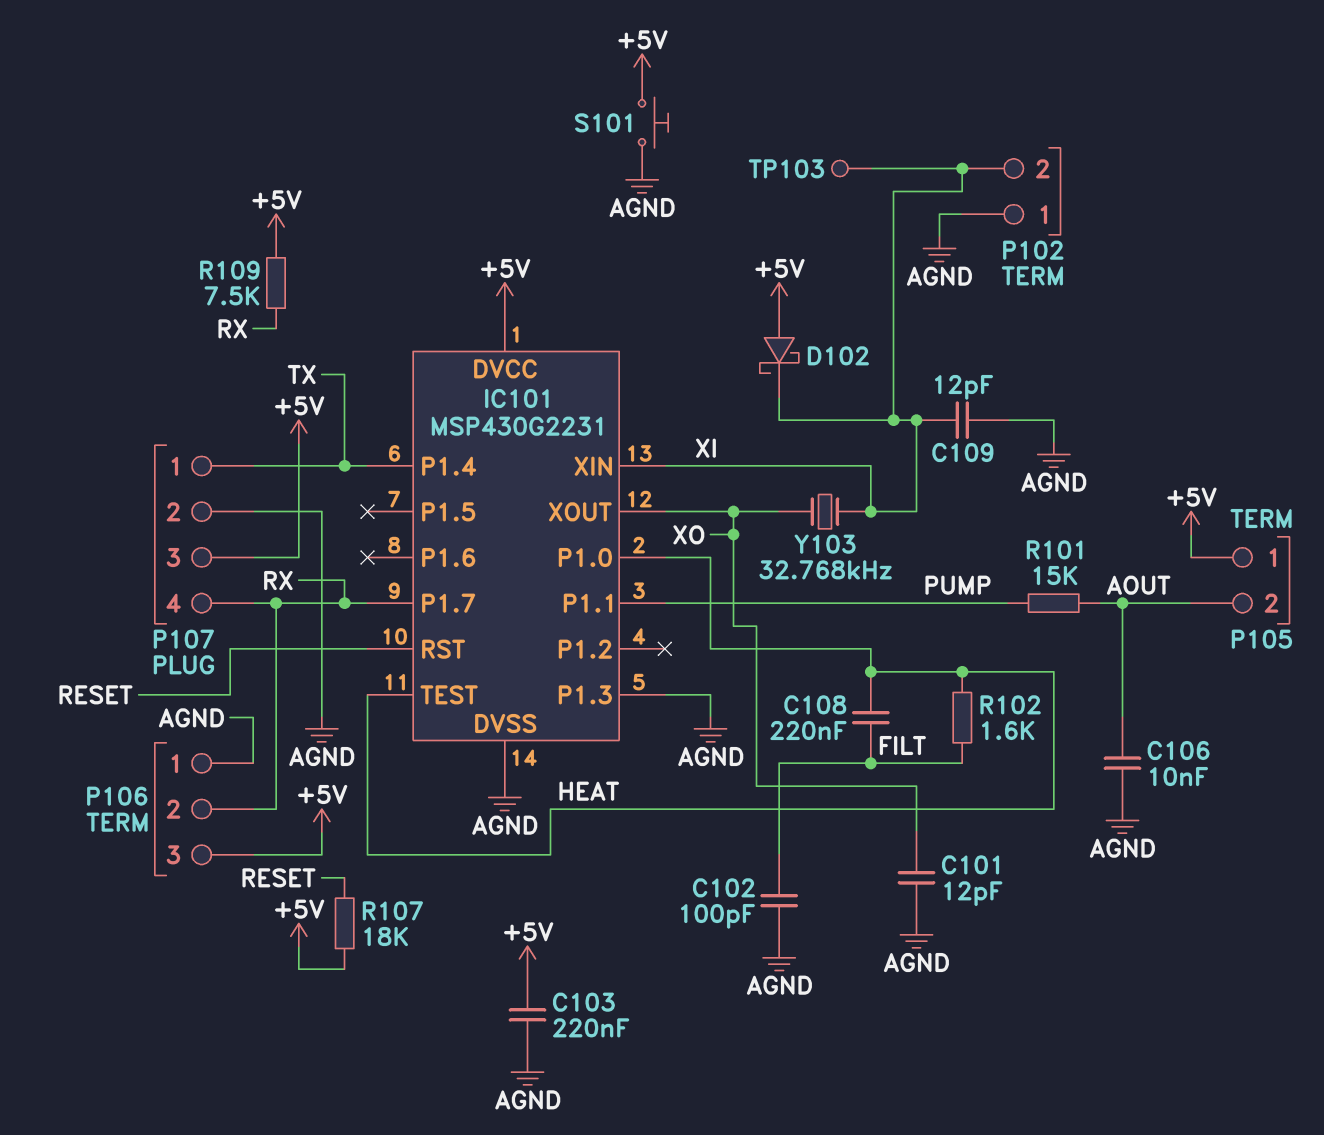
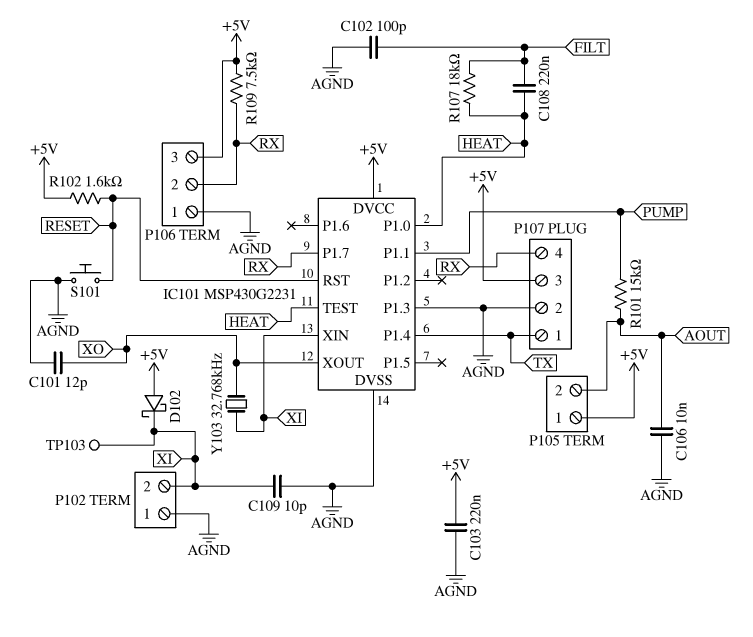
C109: 12pF (AGND, XI) -> 10pF (AGND, XI)
R102: 1.6k (FILT, HEAT) -> 1.6k (+5V, RESET)
R107: 18k (+5V, RESET) -> 18k (FILT, HEAT)
S101: button (+5V, AGND) -> button (AGND, RESET)

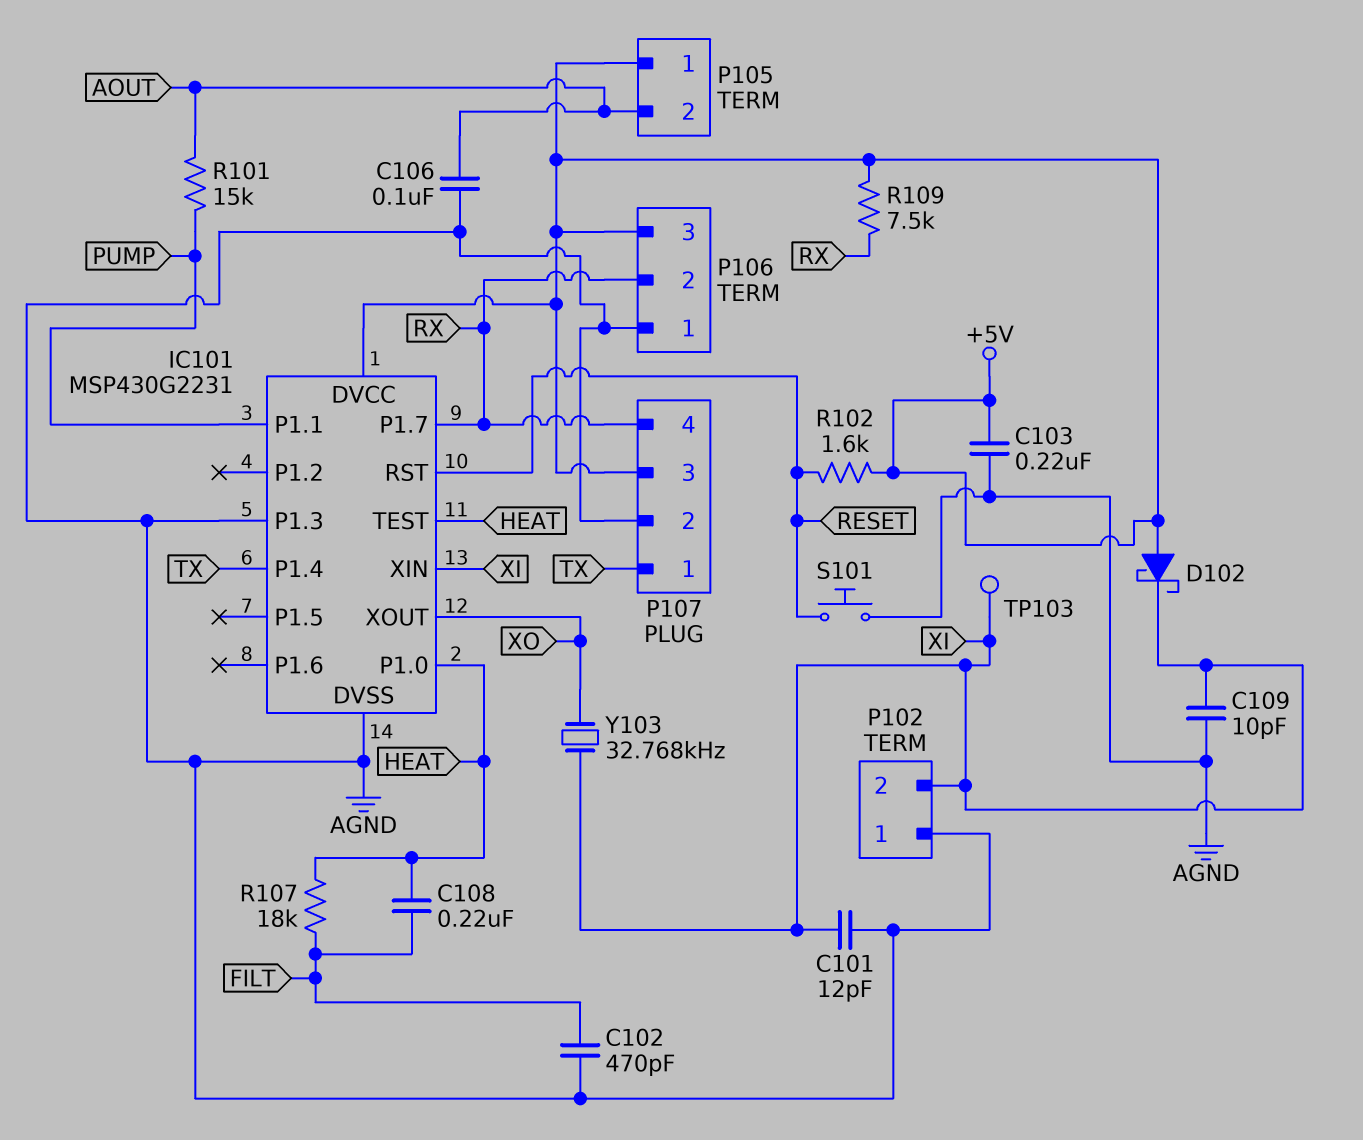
C101: 12pF (AGND, XO) -> 12pF (AGND, XI)
C102: 100pF (AGND, FILT) -> 470pF (AGND, FILT)
C106: 10nF (AGND, AOUT) -> 100nF (AGND, AOUT)

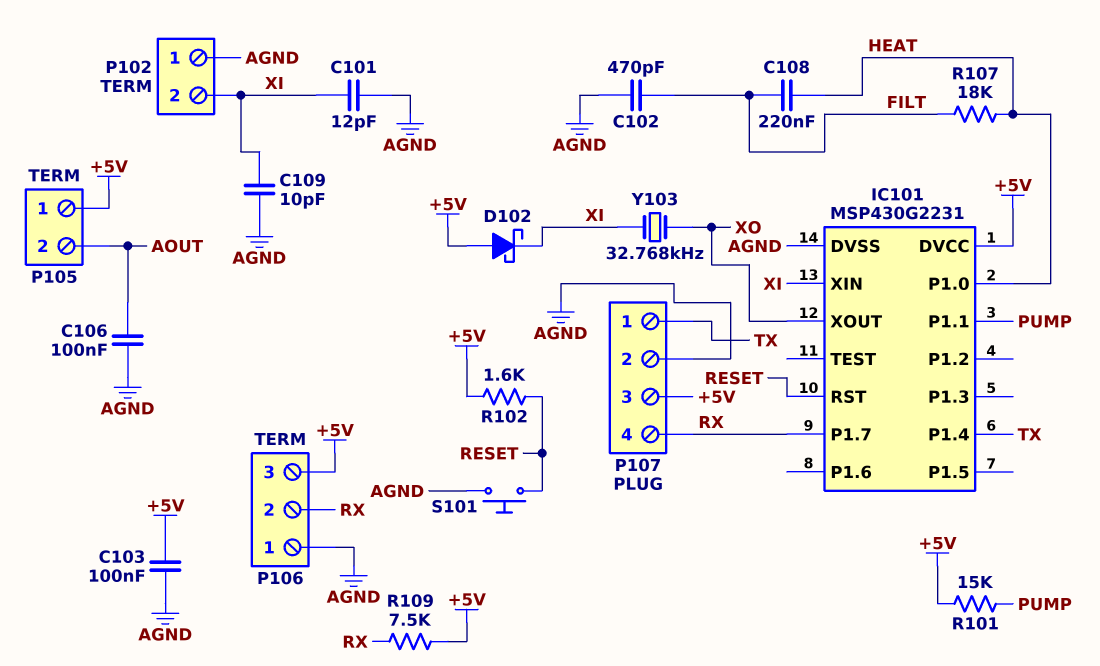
C103: 220nF (+5V, AGND) -> 100nF (+5V, AGND)
IC101 pin P1.3: AGND -> none
IC101 pin TEST: HEAT -> none
R101: 15k (AOUT, PUMP) -> 15k (+5V, PUMP)
TP103: test point (XI) -> none

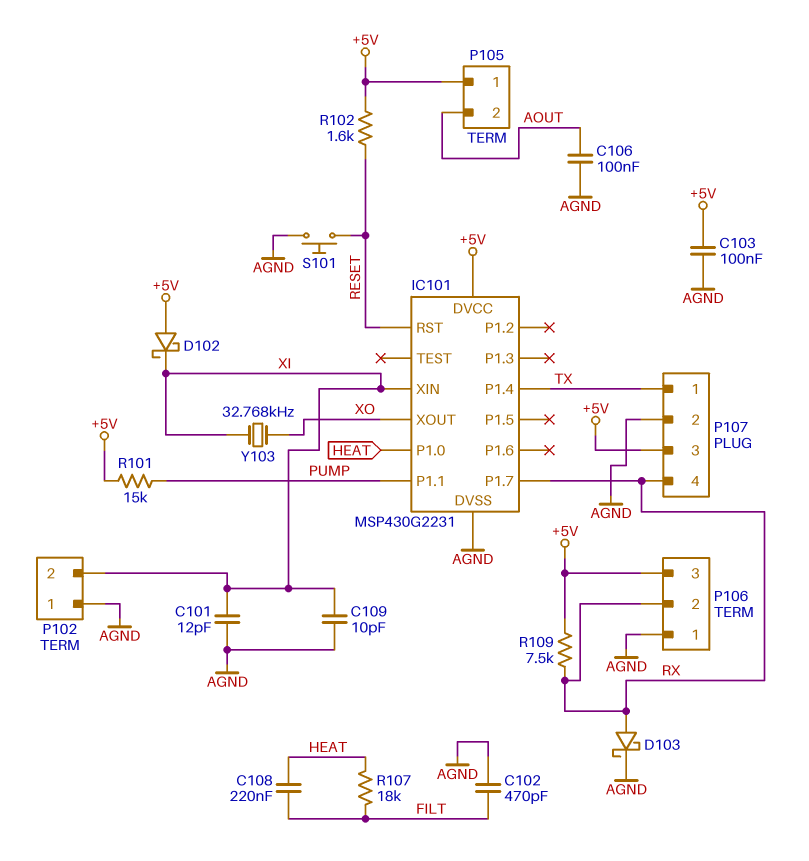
D103: none -> schottky (A RX, K AGND)

